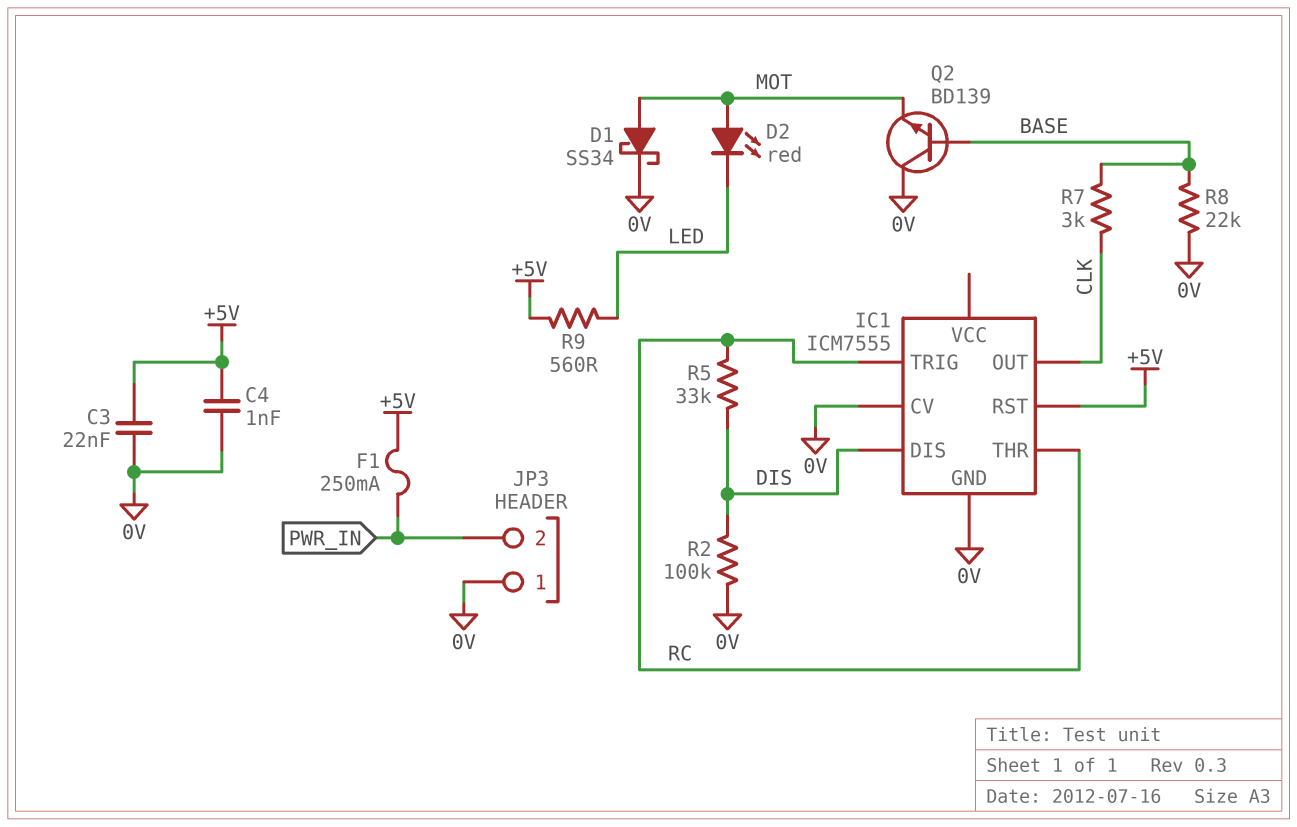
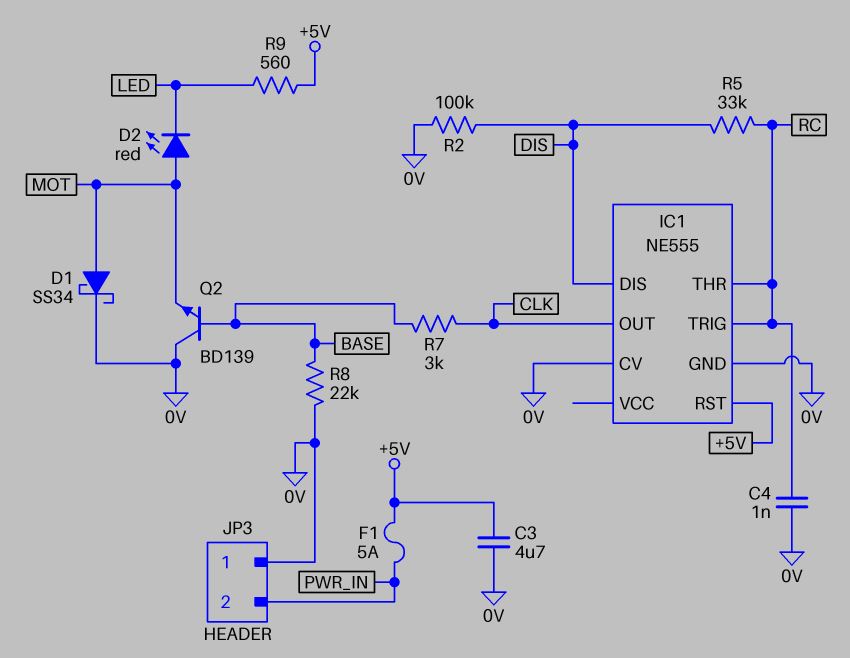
C3: 22nF (+5V, 0V) -> 4.7uF (+5V, 0V)
C4: 1nF (+5V, 0V) -> 1nF (0V, RC)
F1: 250mA (+5V, PWR_IN) -> 5A (+5V, PWR_IN)
IC1: ICM7555 -> NE555

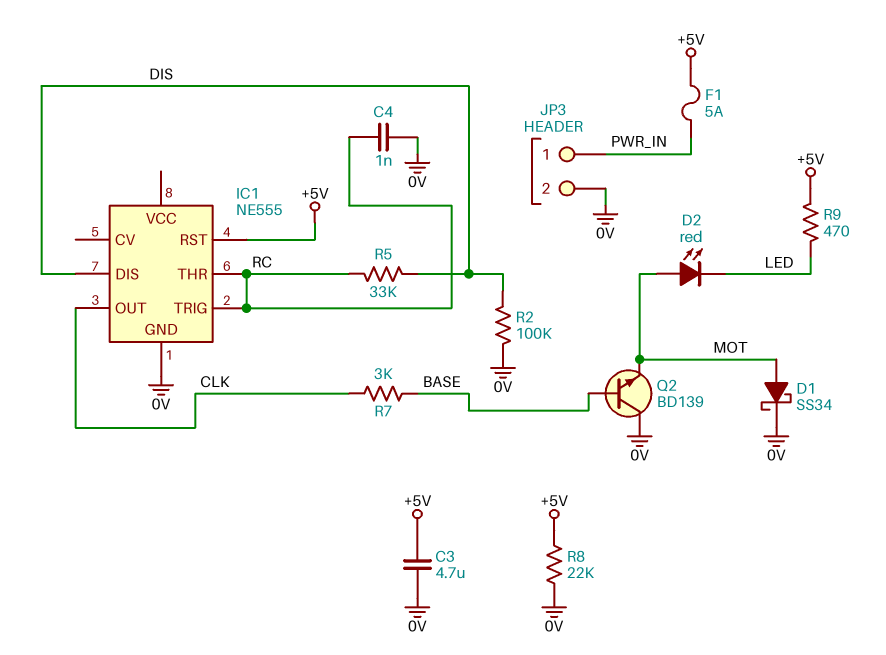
IC1 pin CV: 0V -> none
JP3 pin 1: 0V -> PWR_IN
JP3 pin 2: PWR_IN -> 0V
R8: 22k (0V, BASE) -> 22k (+5V, 0V)
R9: 560 (+5V, LED) -> 470 (+5V, LED)

